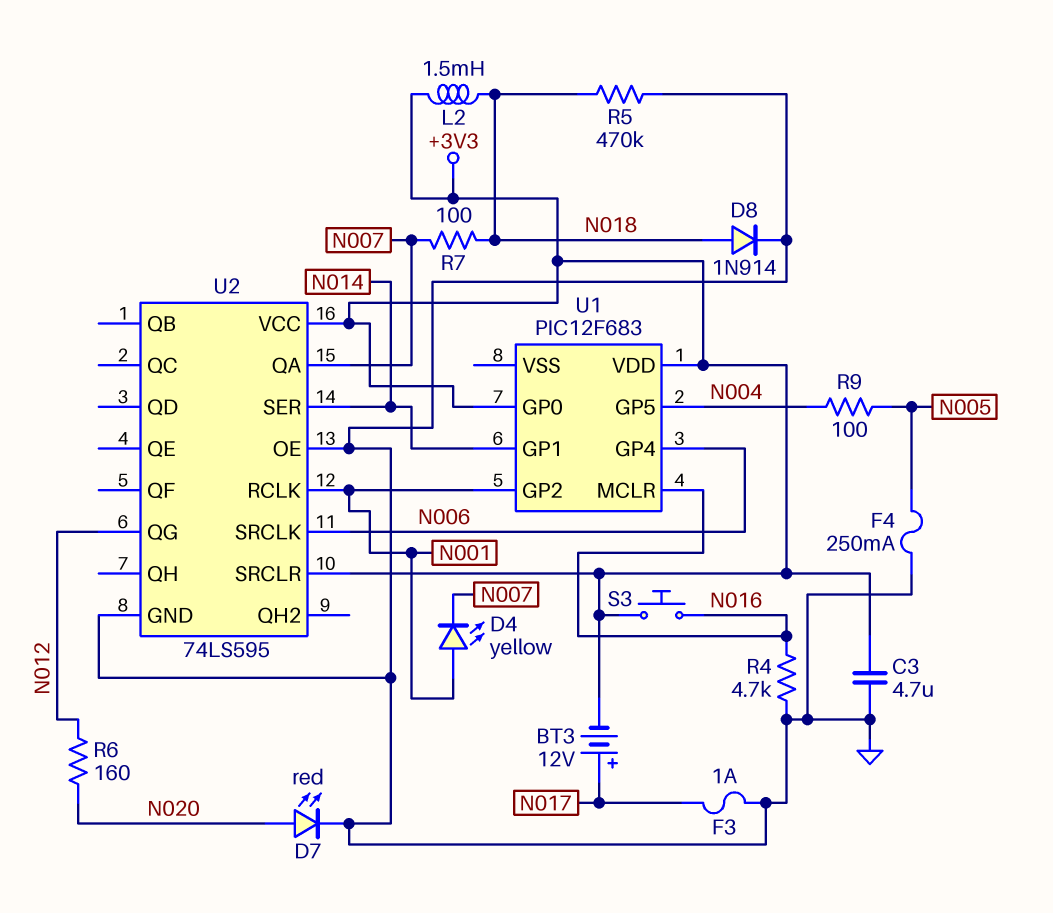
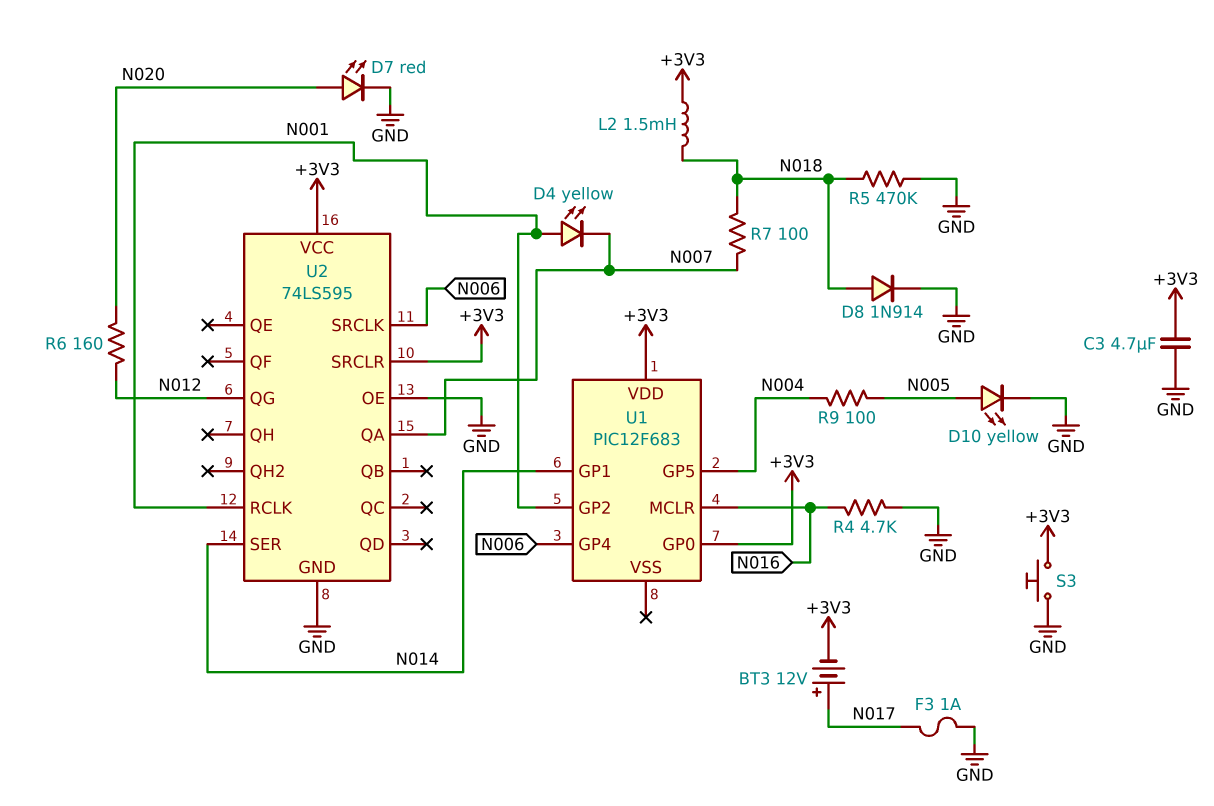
D10: none -> LED yellow (A N005, K GND)
F4: 250mA (GND, N005) -> none
S3: button (+3V3, N016) -> button (+3V3, GND)

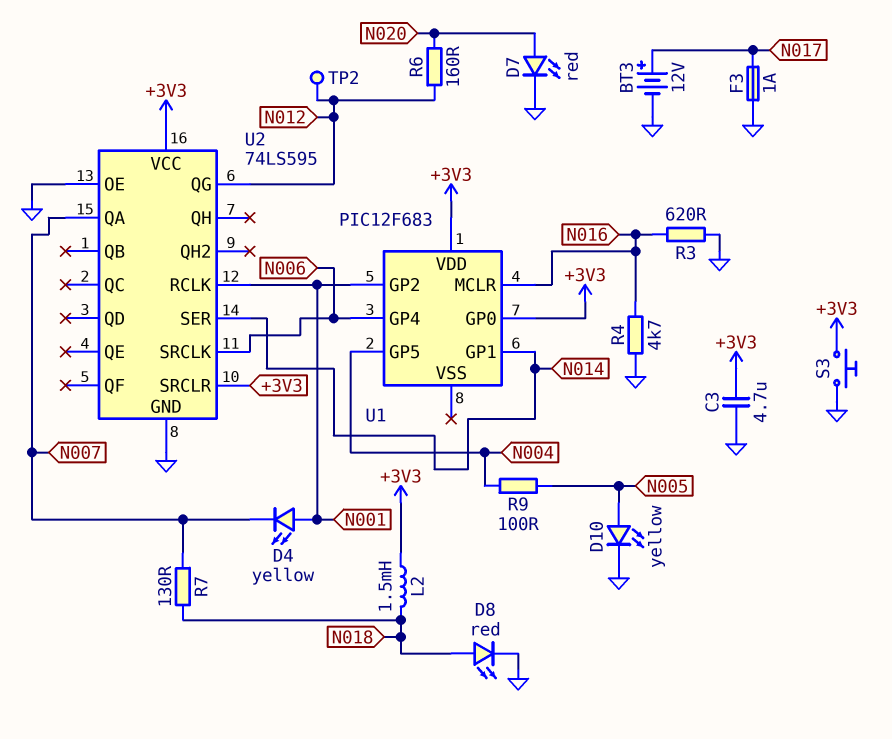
BT3: 12V (plus N017, minus +3V3) -> 12V (plus N017, minus GND)
D8: diode 1N914 (A N018, K GND) -> LED red (A N018, K GND)
R3: none -> 620 (GND, N016)
R5: 470k (GND, N018) -> none
R7: 100 (N007, N018) -> 130 (N007, N018)
TP2: none -> test point (N012)

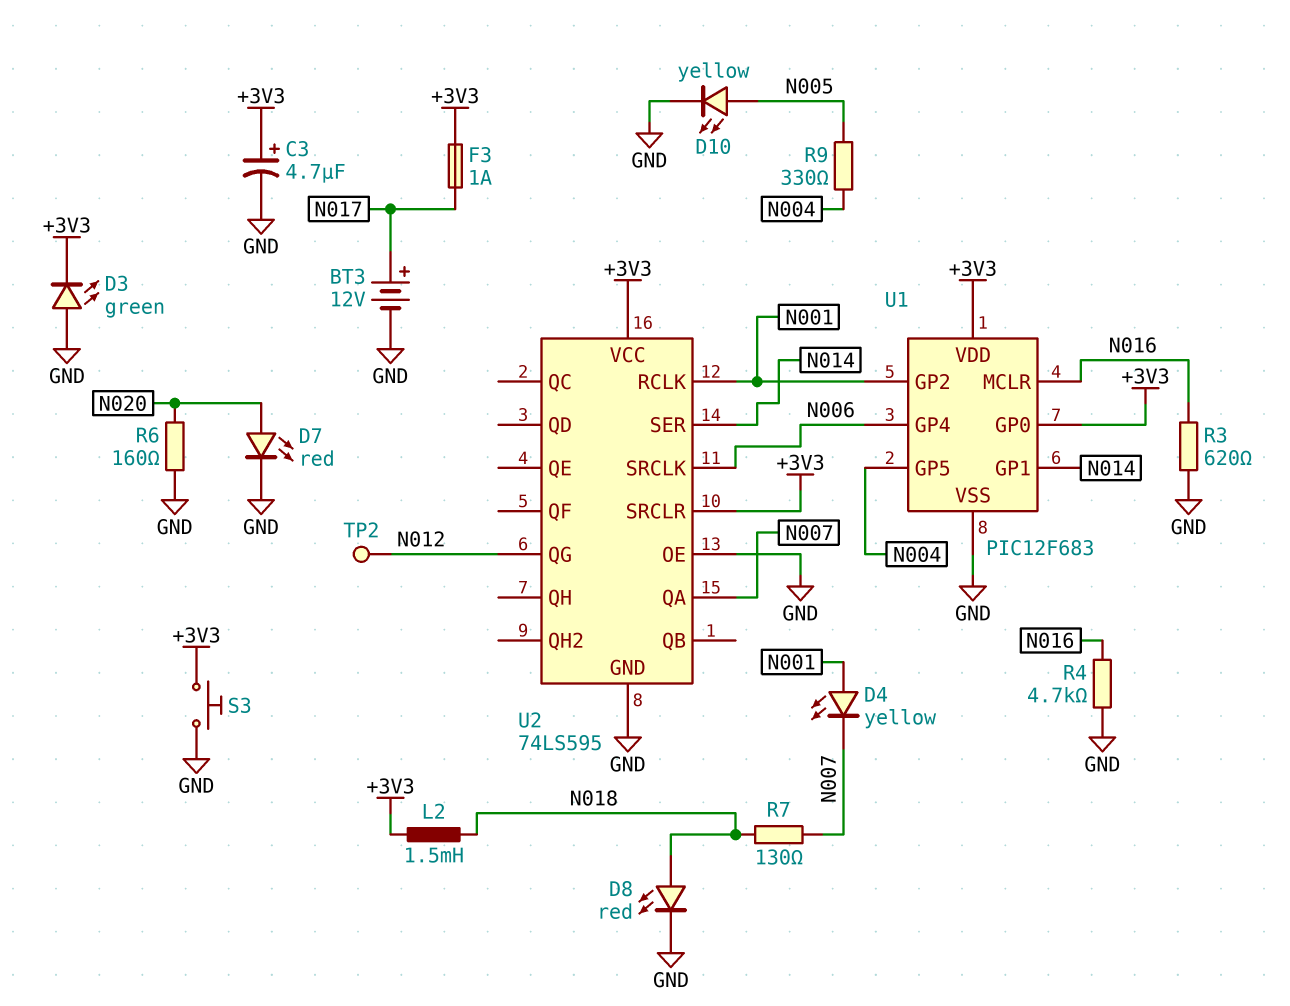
C3: 4.7uF (+3V3, GND) -> 4.7uF (plus +3V3, minus GND)
D3: none -> LED green (A GND, K +3V3)
F3: 1A (GND, N017) -> 1A (+3V3, N017)
R6: 160 (N012, N020) -> 160 (GND, N020)
R9: 100 (N004, N005) -> 330 (N004, N005)
U1 pin VSS: none -> GND

